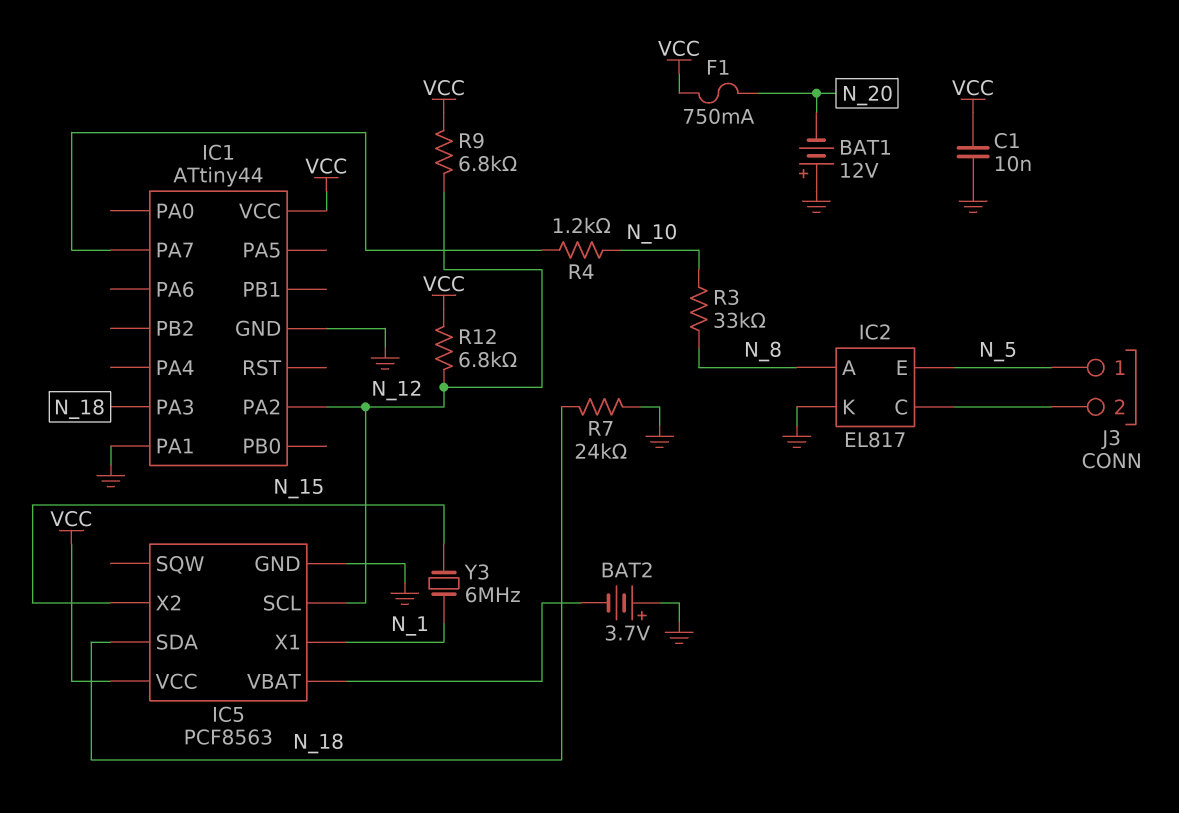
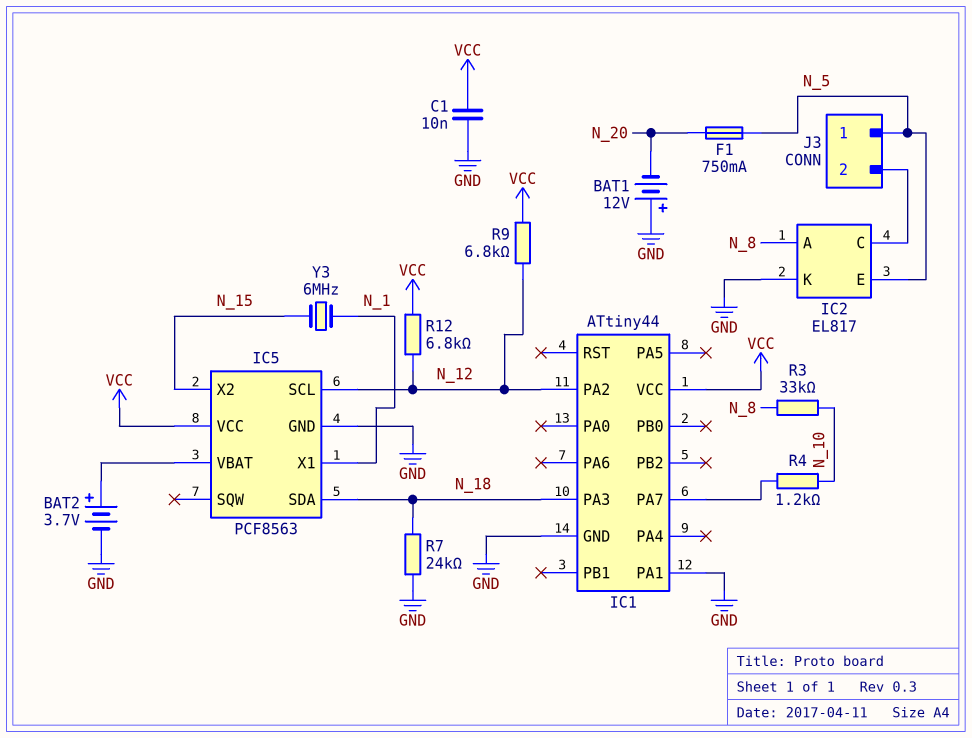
BAT2: 3.7V (plus GND, minus IC5/VBAT) -> 3.7V (plus IC5/VBAT, minus GND)
F1: 750mA (N_20, VCC) -> 750mA (N_5, N_20)

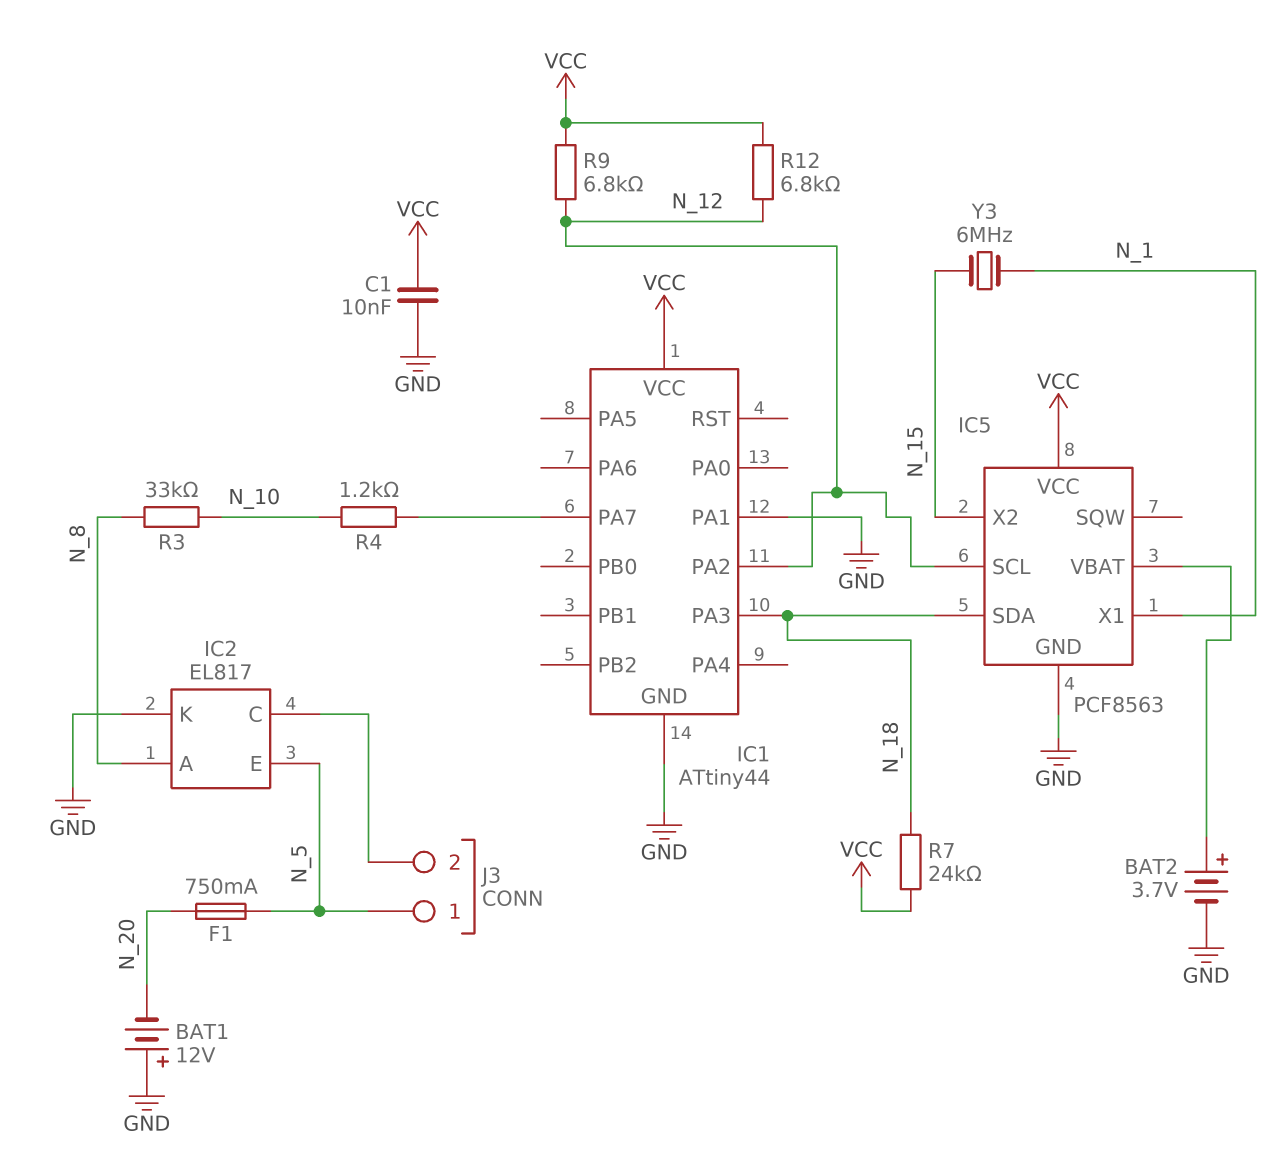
R7: 24k (GND, N_18) -> 24k (N_18, VCC)

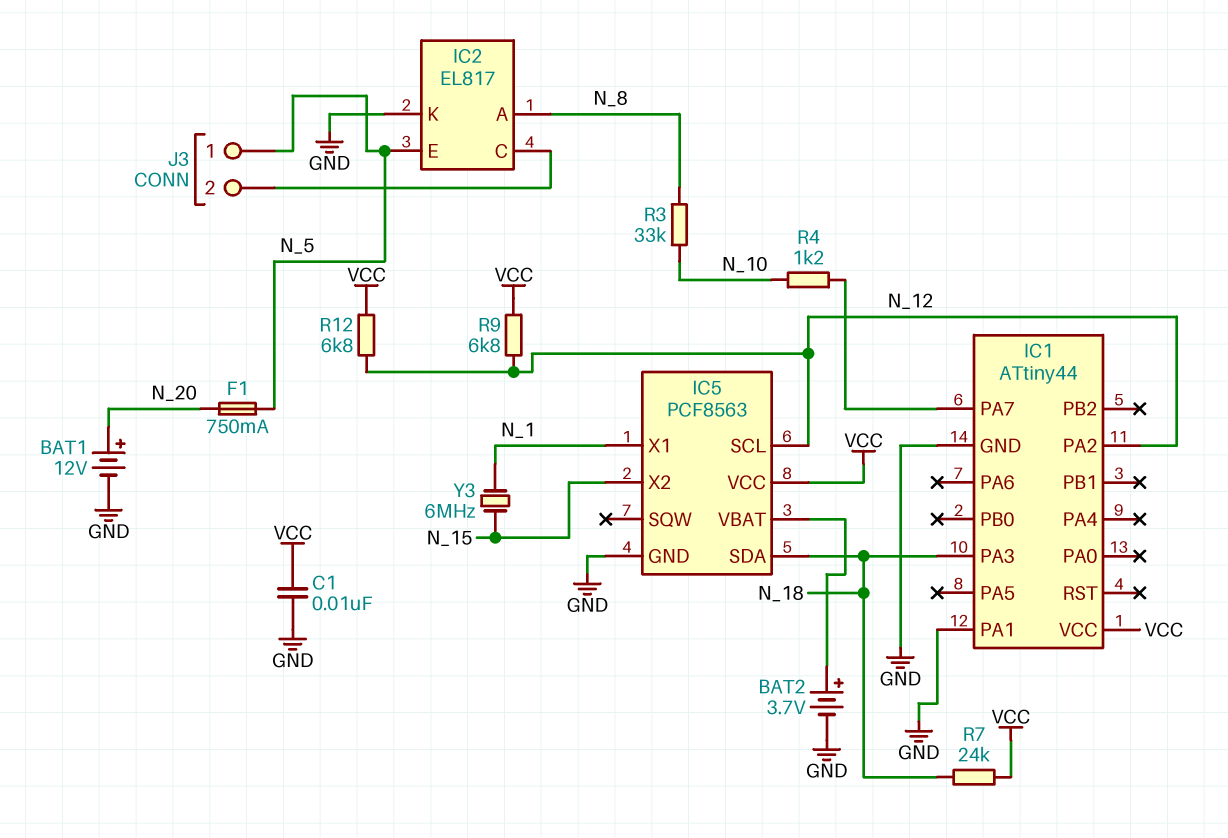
BAT1: 12V (plus GND, minus N_20) -> 12V (plus N_20, minus GND)

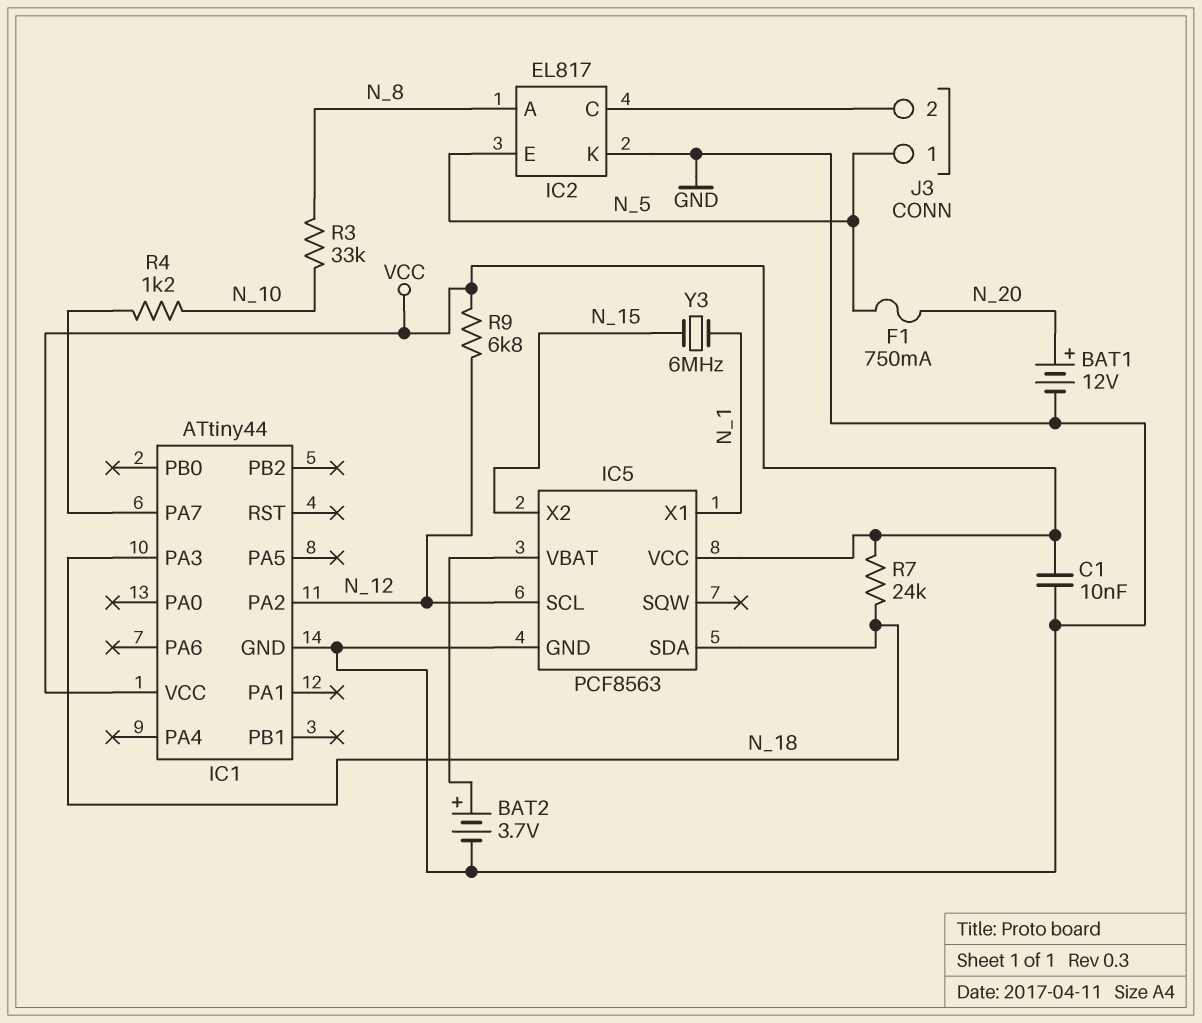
IC1 pin PA1: GND -> none
R12: 6.8k (N_12, VCC) -> none

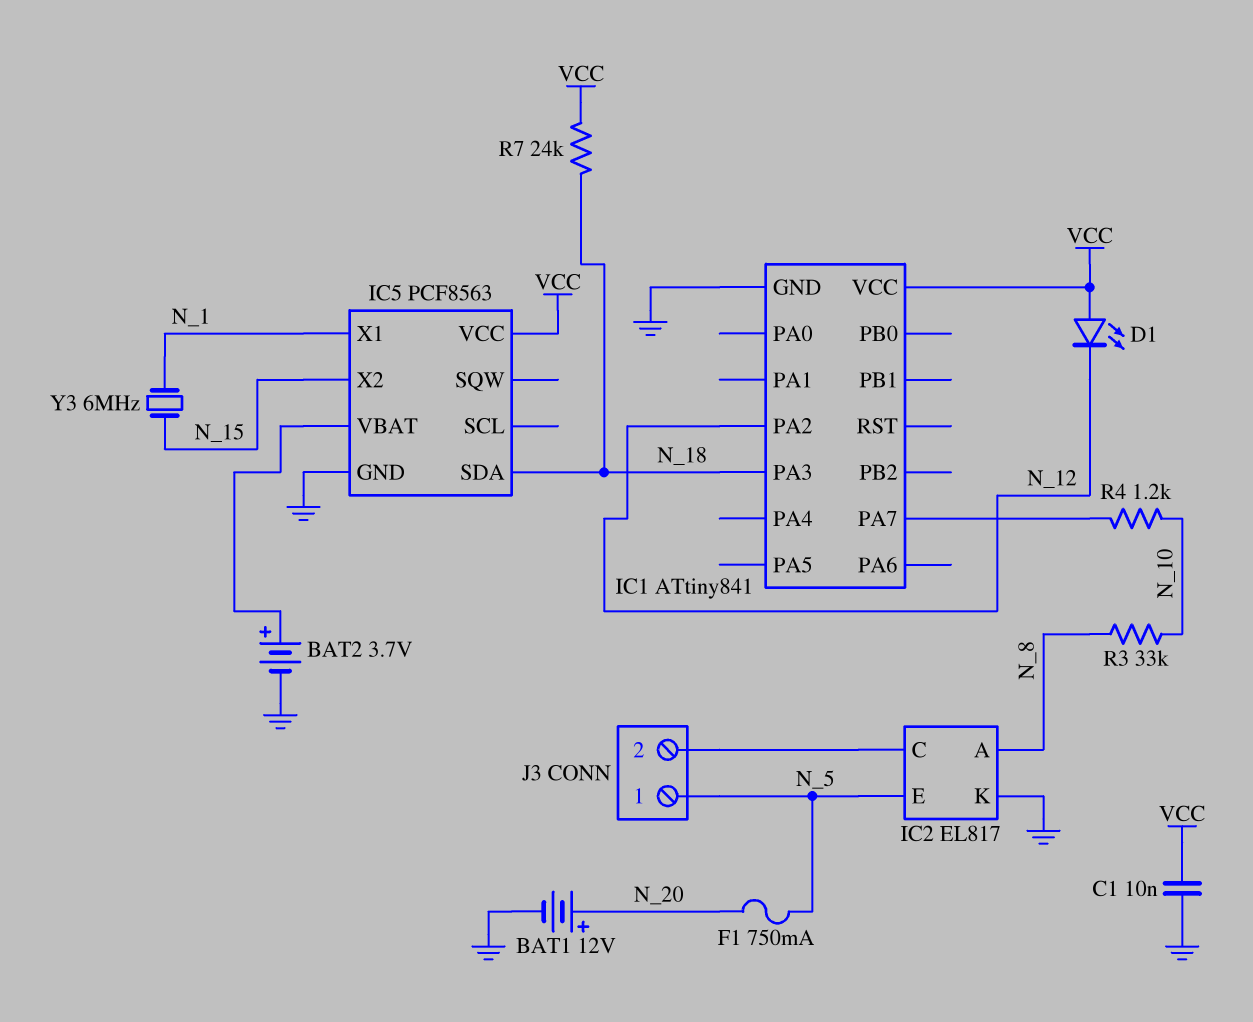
D1: none -> LED (A VCC, K N_12)
IC1: ATtiny44 -> ATtiny841
IC5 pin SCL: N_12 -> none
R9: 6.8k (N_12, VCC) -> none

